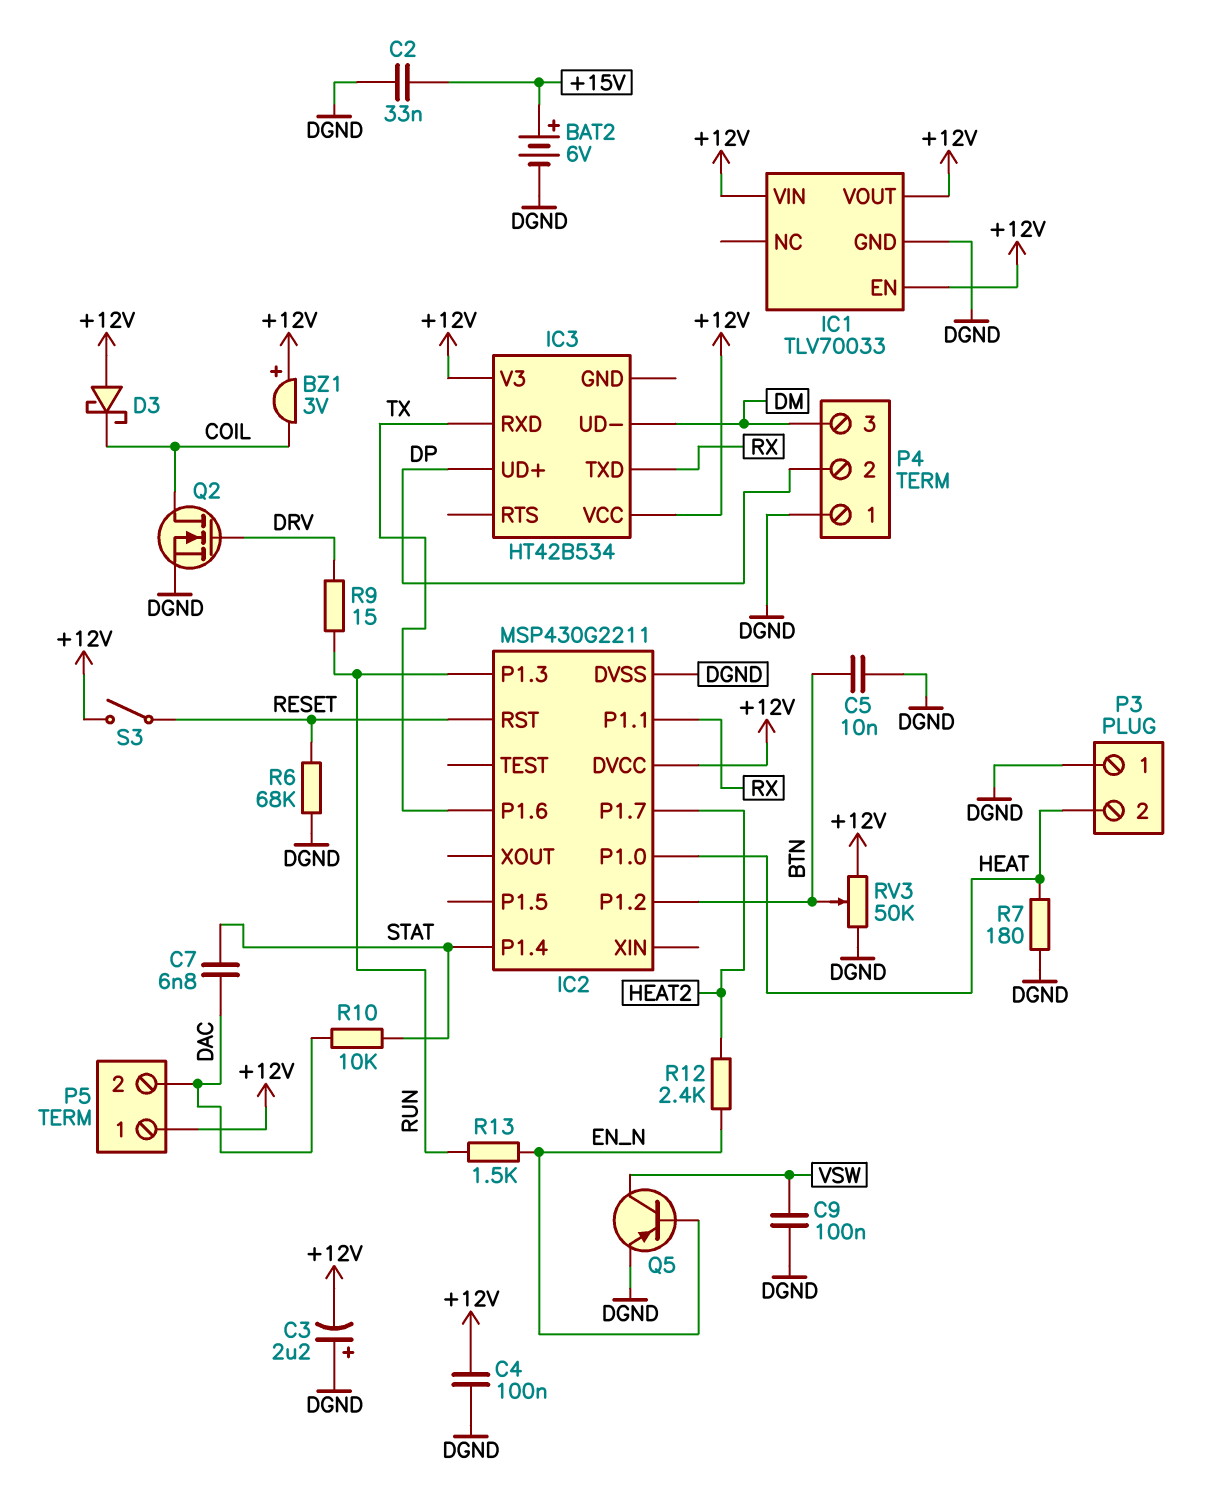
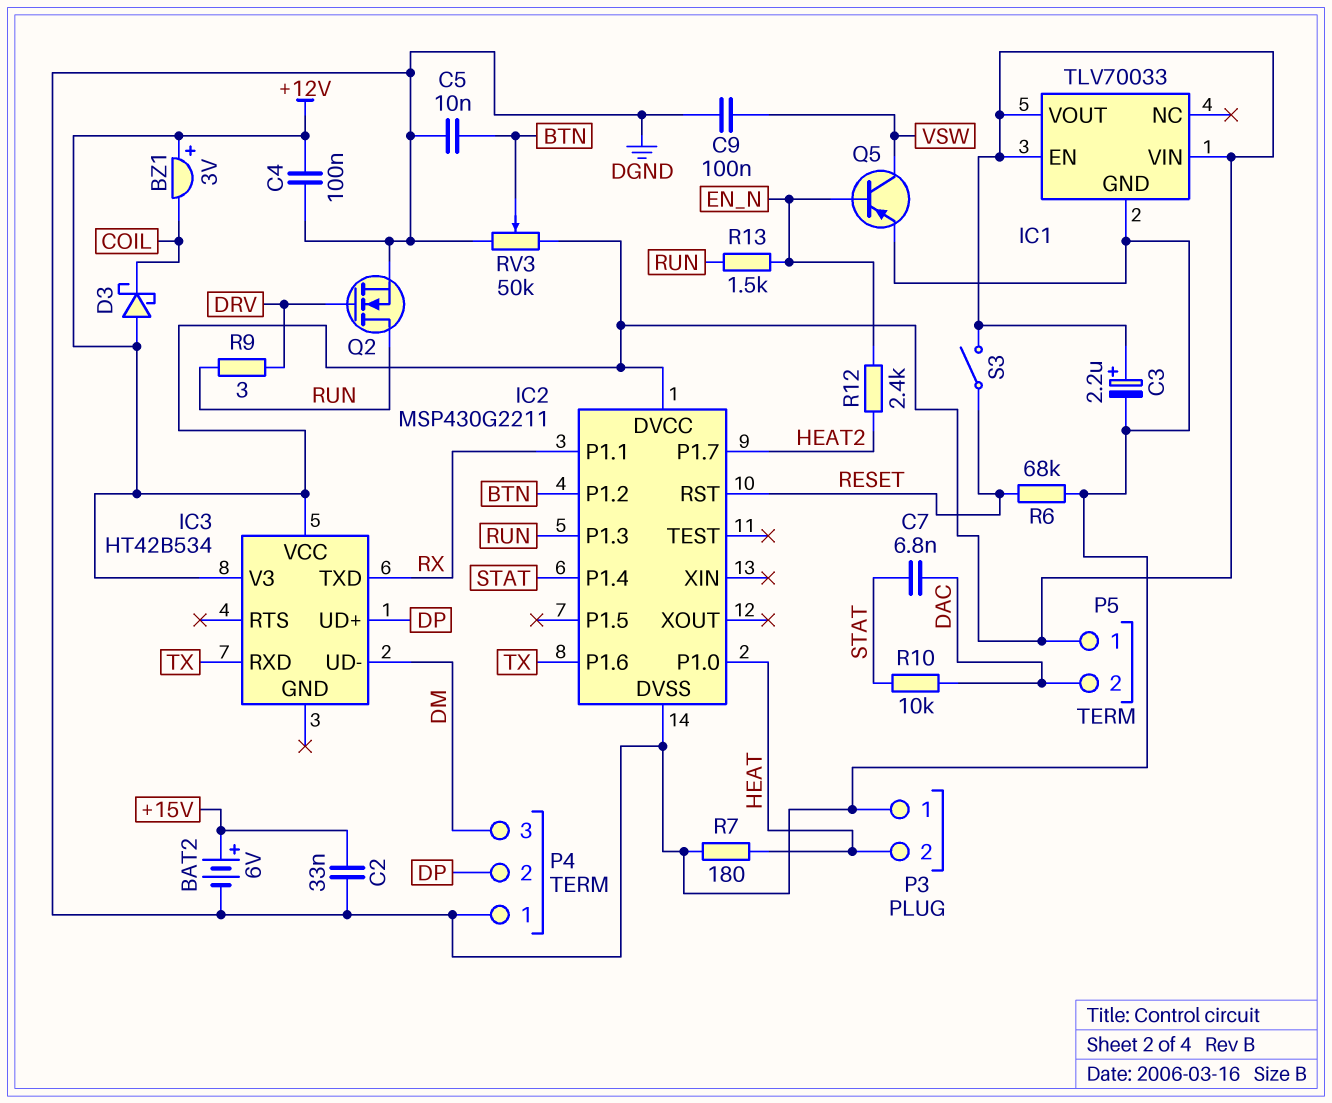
C3: 2.2uF (plus DGND, minus +12V) -> 2.2uF (plus +12V, minus DGND)
Q2: NMOS (G DRV, D COIL, S DGND) -> NMOS (G DRV, D RUN, S DGND)
R9: 15 (DRV, RUN) -> 3 (DRV, RUN)

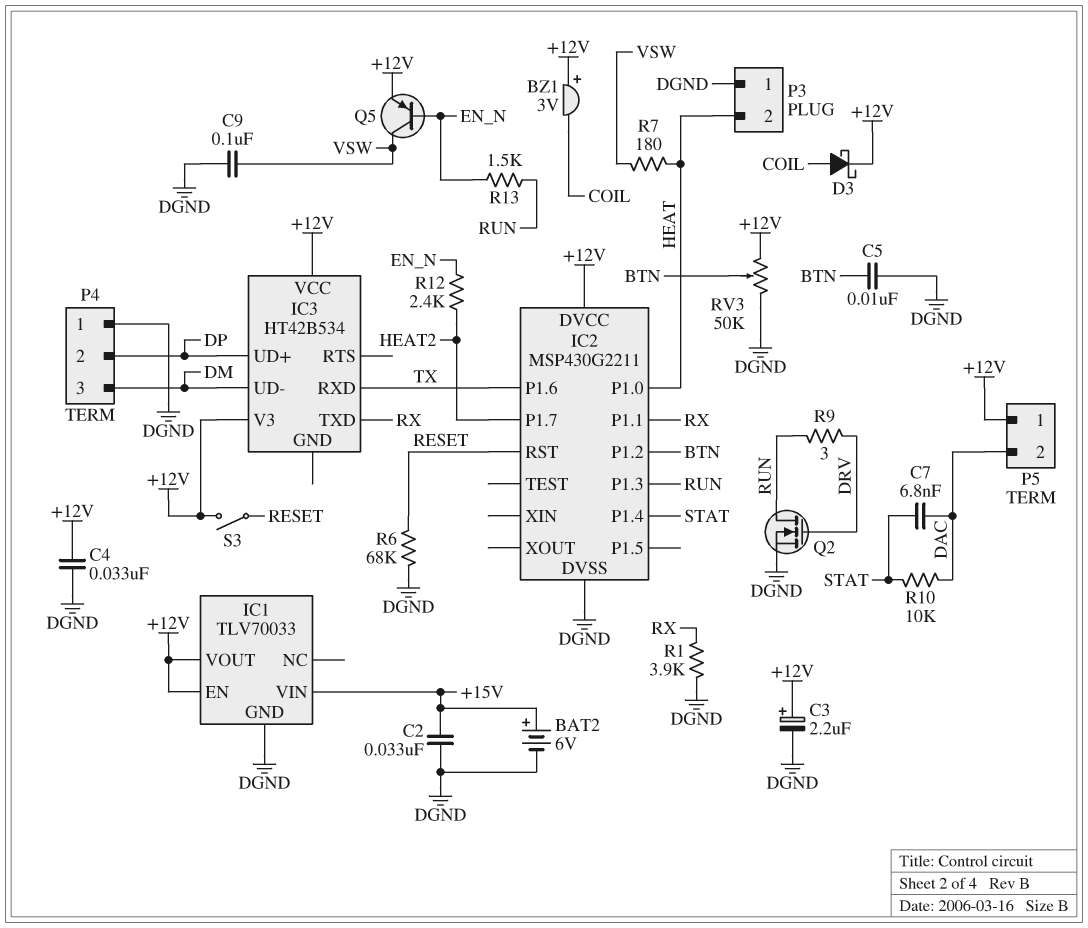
C4: 100nF (+12V, DGND) -> 33nF (+12V, DGND)
D3: schottky (A +12V, K COIL) -> schottky (A COIL, K +12V)
IC1 pin VIN: +12V -> +15V
Q5: PNP (B EN_N, C VSW, E DGND) -> PNP (B EN_N, C VSW, E +12V)
R1: none -> 3.9k (DGND, RX)
R7: 180 (DGND, HEAT) -> 180 (HEAT, VSW)

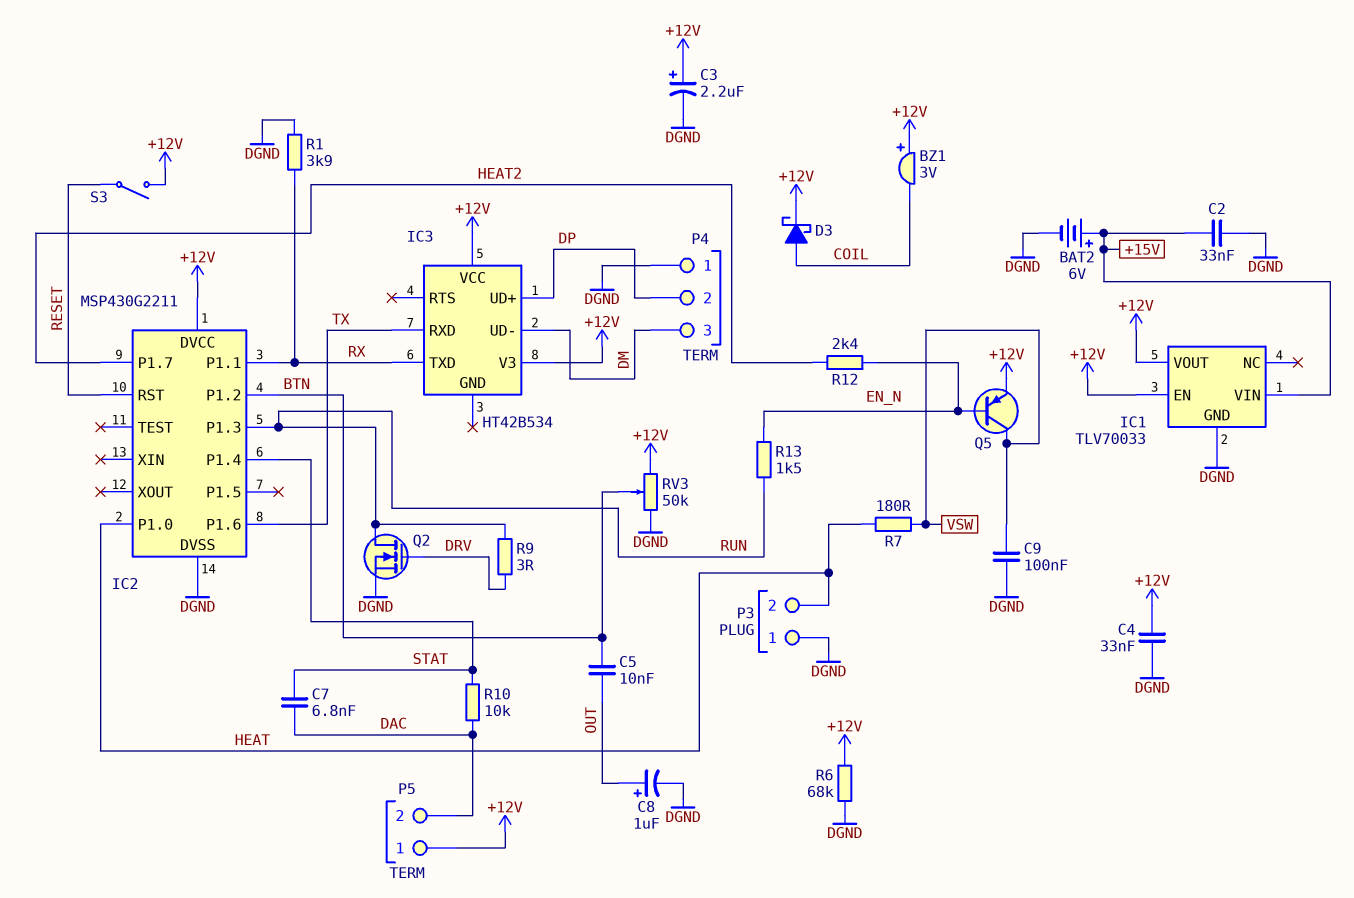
C5: 10nF (BTN, DGND) -> 10nF (BTN, OUT)
C8: none -> 1uF (plus OUT, minus DGND)
R6: 68k (DGND, RESET) -> 68k (+12V, DGND)

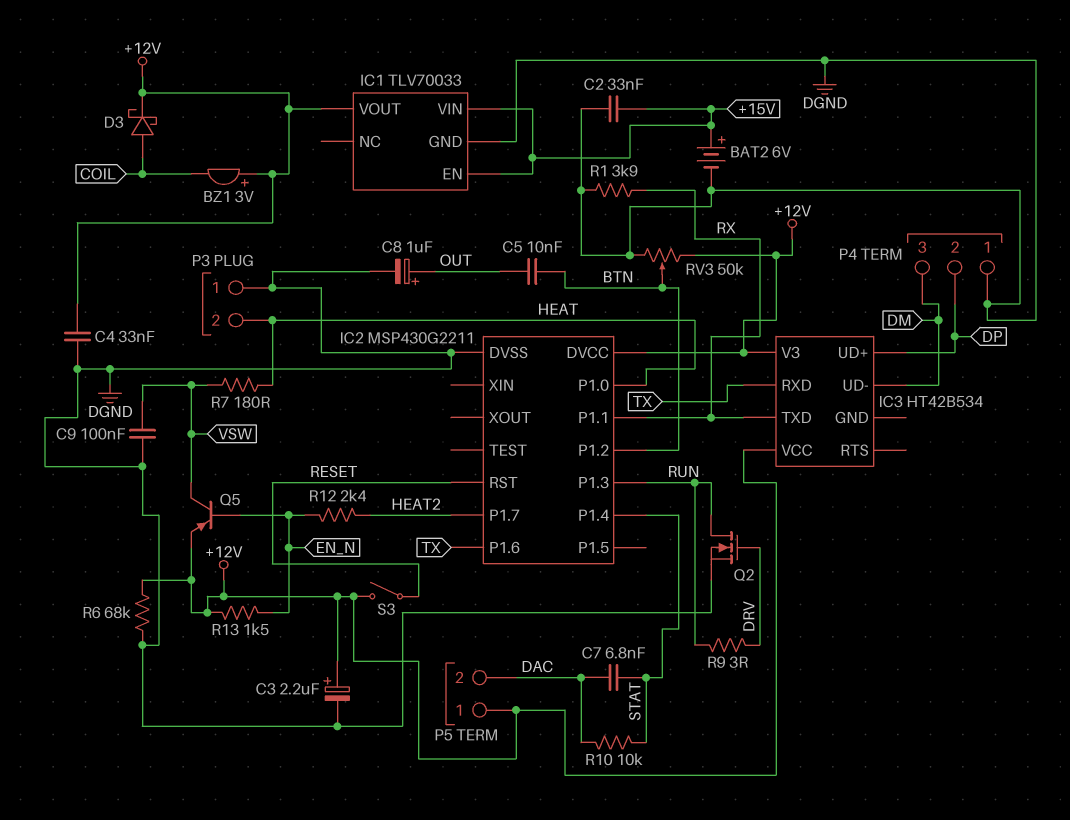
IC1 pin EN: +12V -> +15V
R13: 1.5k (EN_N, RUN) -> 1.5k (+12V, EN_N)

